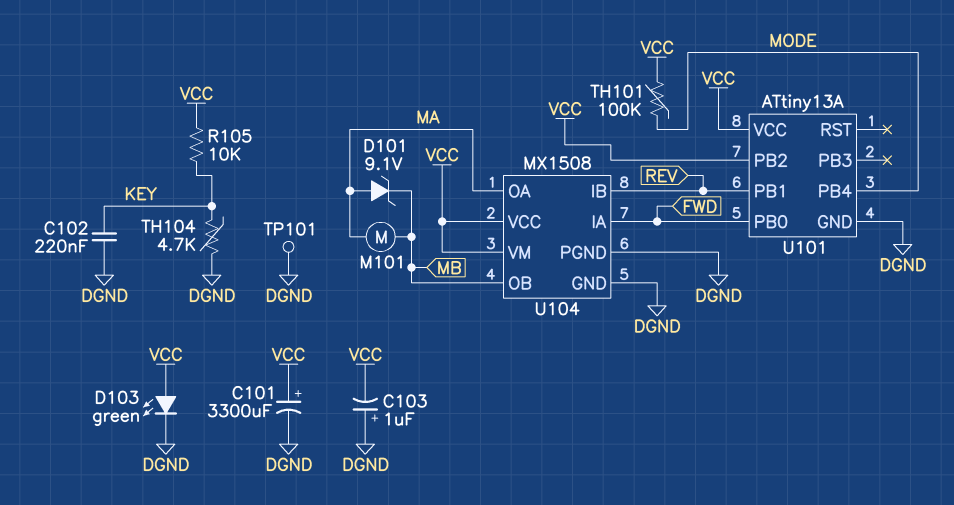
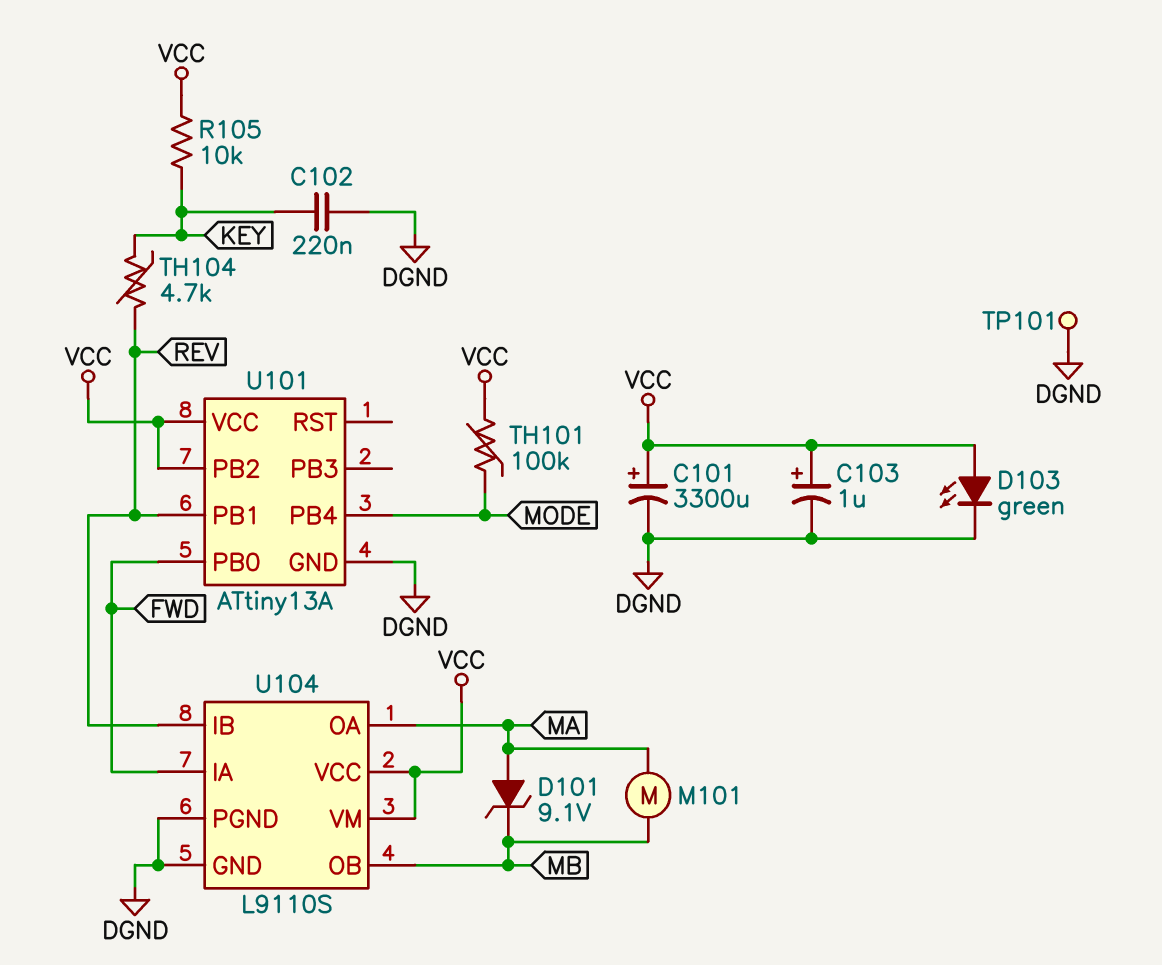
C103: 1uF (plus DGND, minus VCC) -> 1uF (plus VCC, minus DGND)
TH104: 4.7k (DGND, KEY) -> 4.7k (KEY, REV)
U104: MX1508 -> L9110S

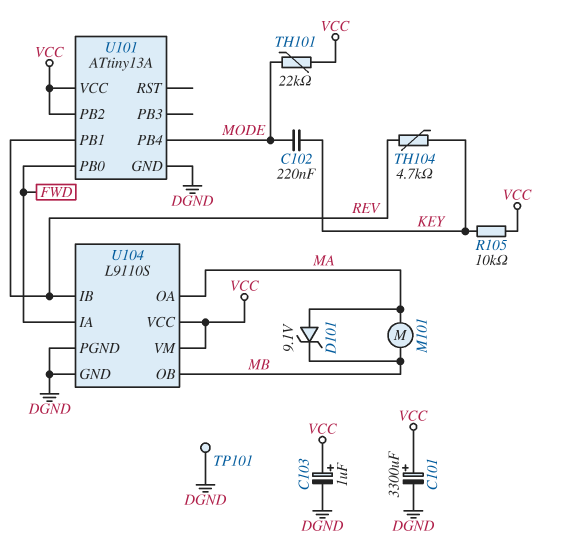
C102: 220nF (DGND, KEY) -> 220nF (KEY, MODE)
D103: LED green (A VCC, K DGND) -> none
TH101: 100k (MODE, VCC) -> 22k (MODE, VCC)

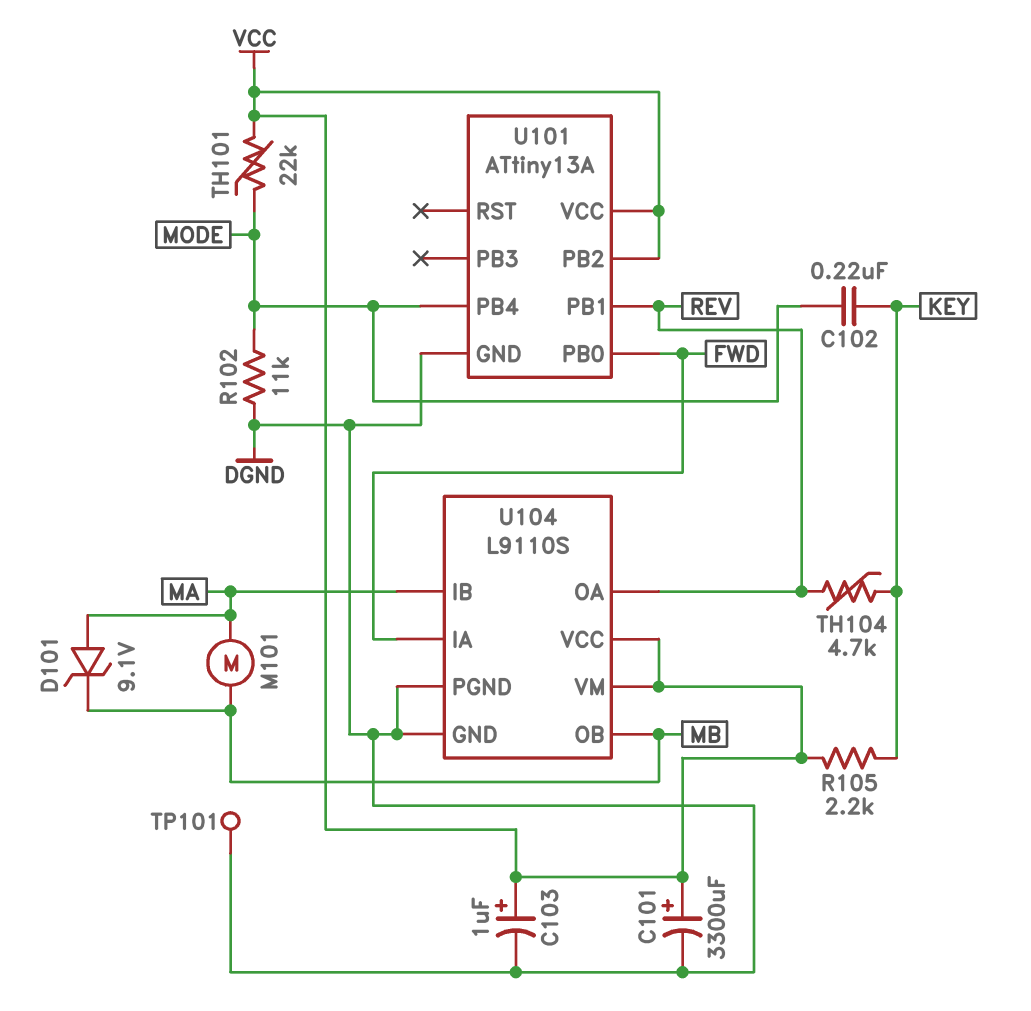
R102: none -> 11k (DGND, MODE)
R105: 10k (KEY, VCC) -> 2.2k (KEY, VCC)
U104 pin IB: REV -> MA
U104 pin OA: MA -> REV

